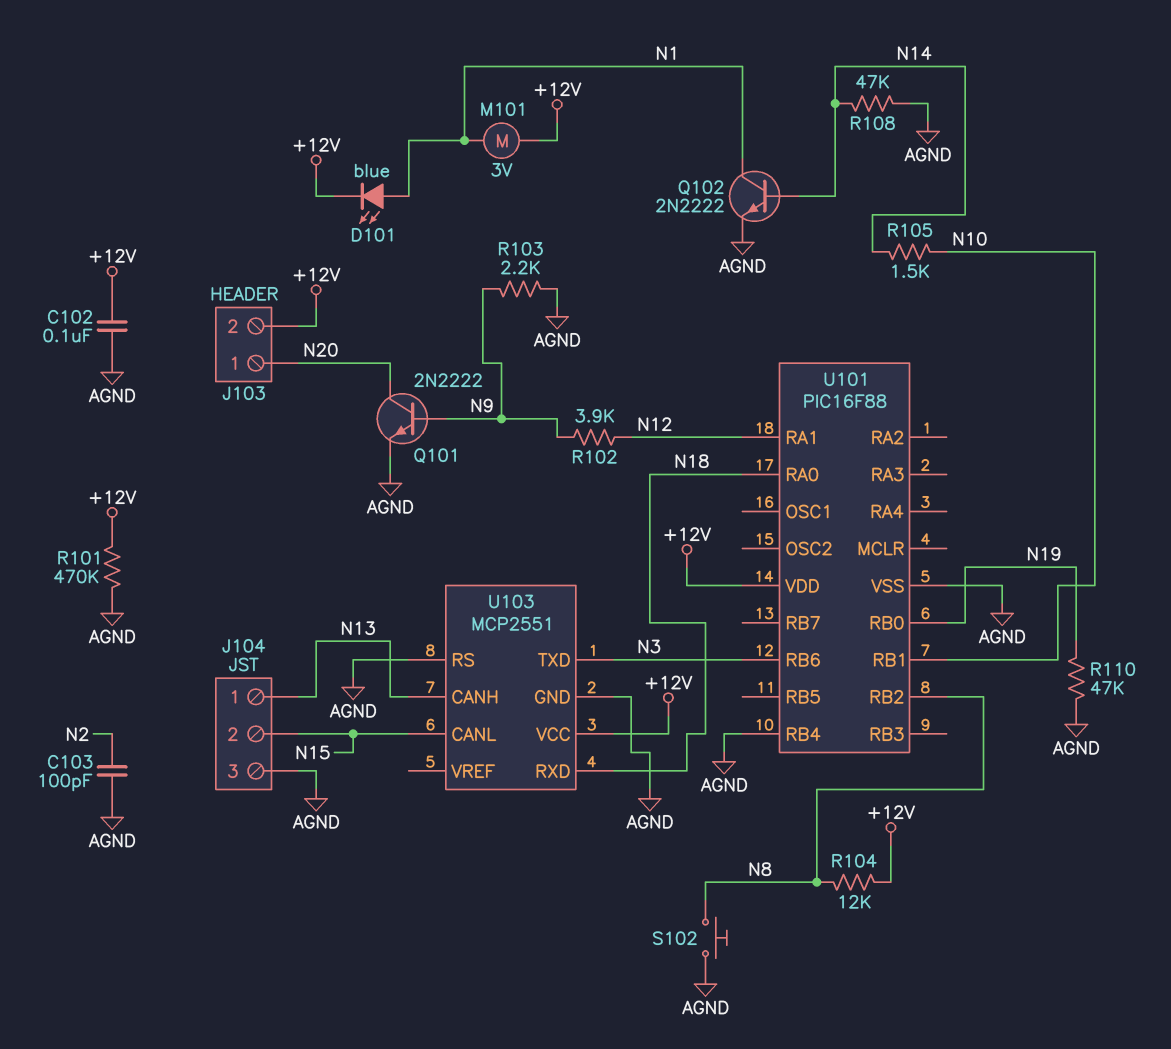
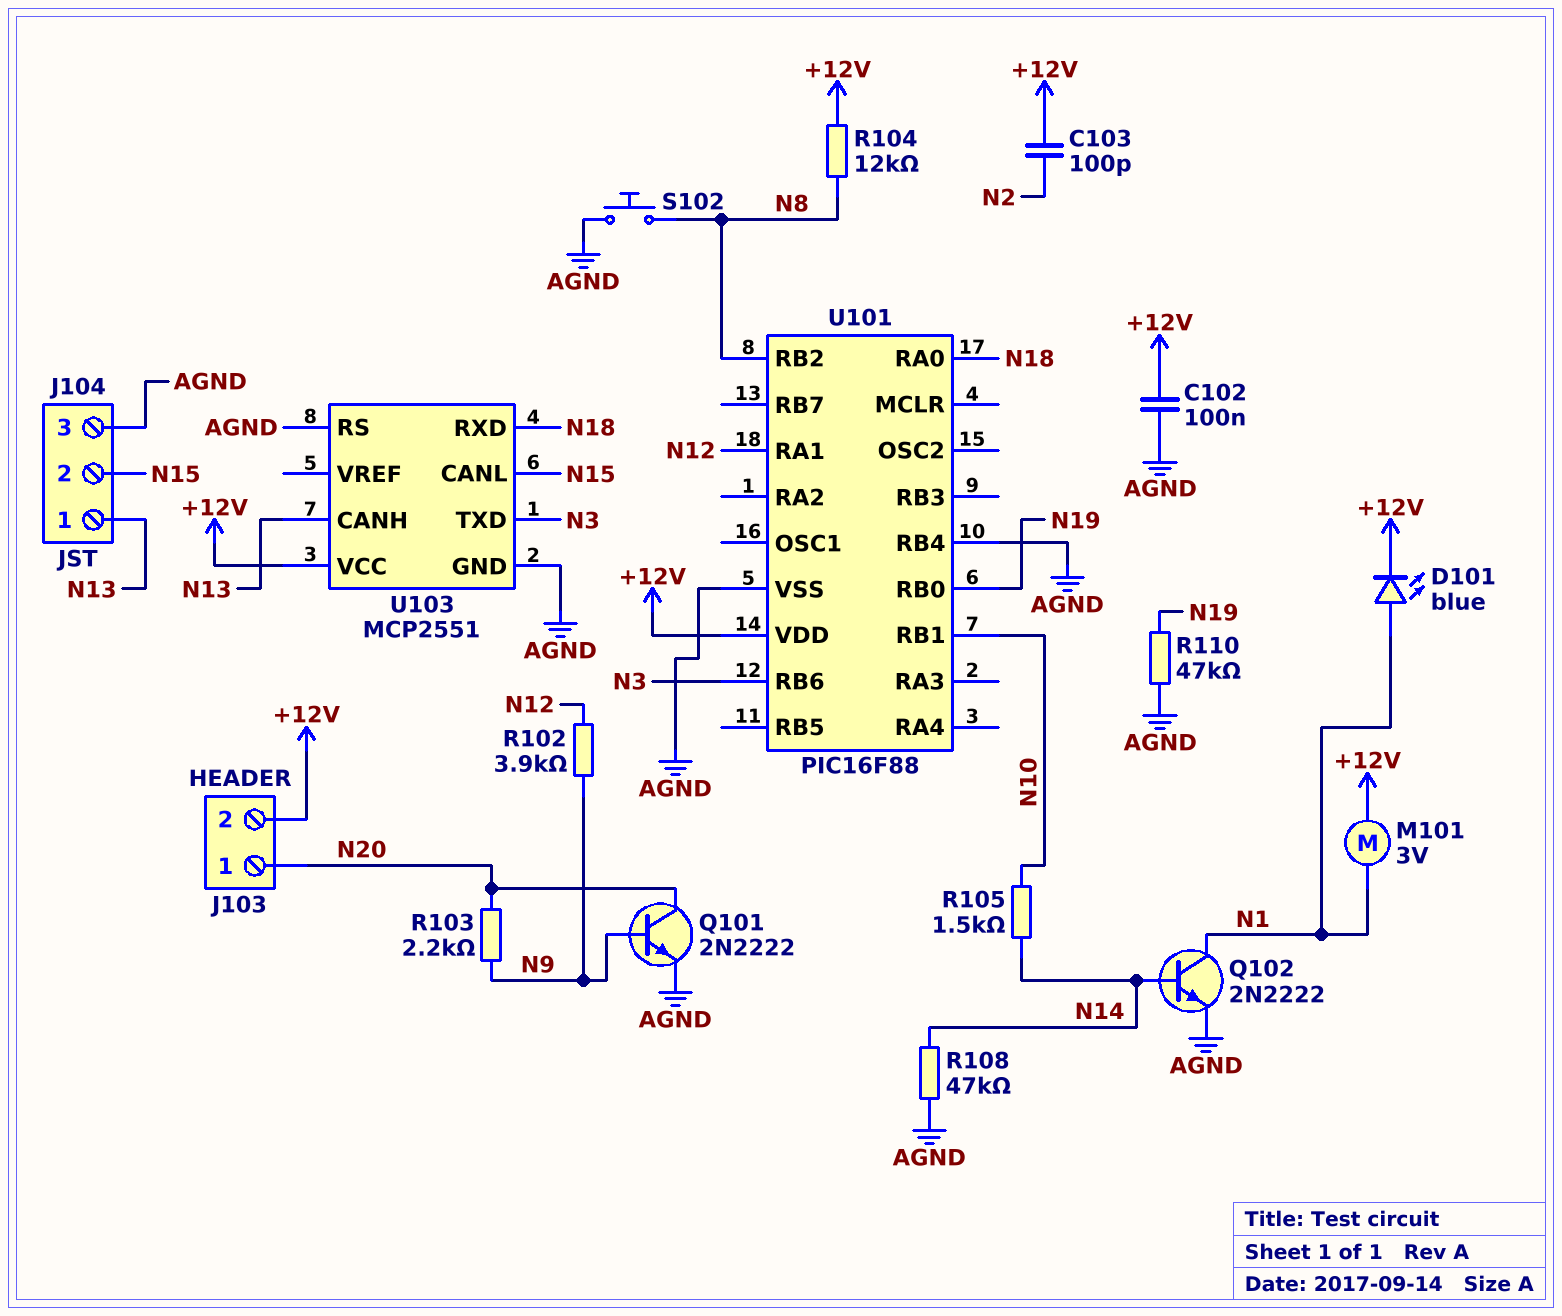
C103: 100pF (AGND, N2) -> 100pF (+12V, N2)
R101: 470k (+12V, AGND) -> none
R103: 2.2k (AGND, N9) -> 2.2k (N9, N20)

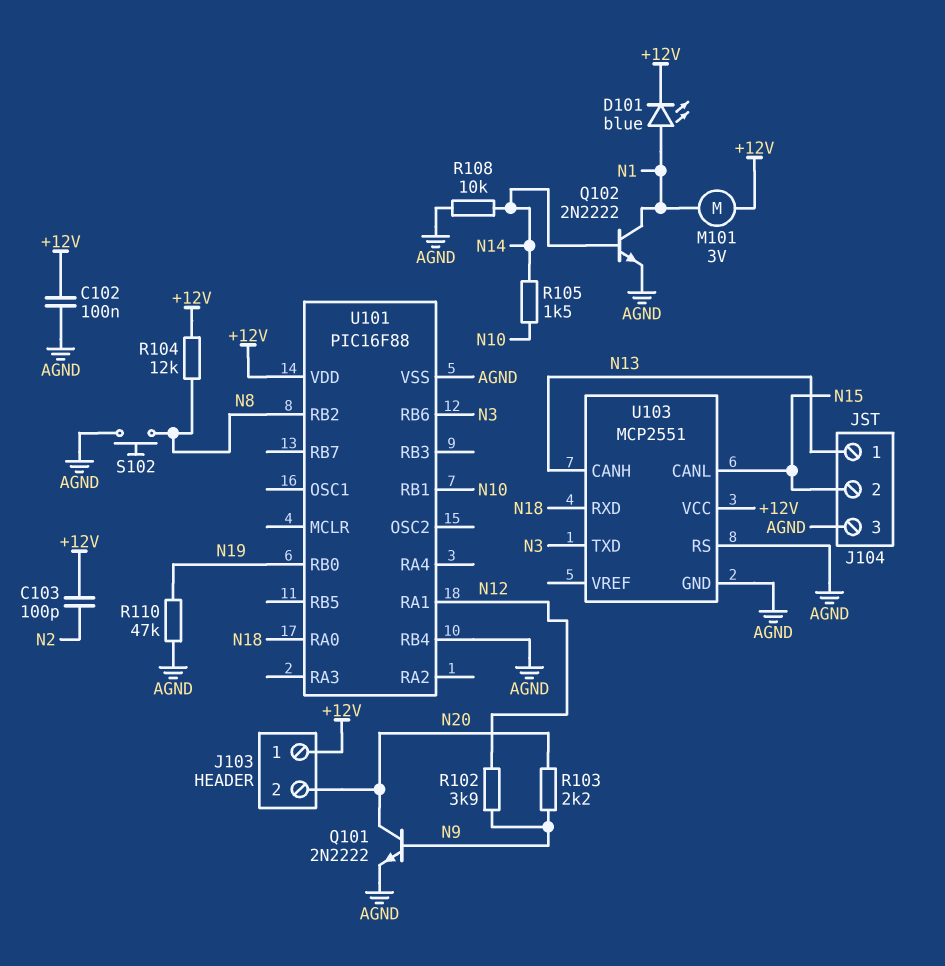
J103 pin 1: N20 -> +12V
J103 pin 2: +12V -> N20
R108: 47k (AGND, N14) -> 10k (AGND, N14)

